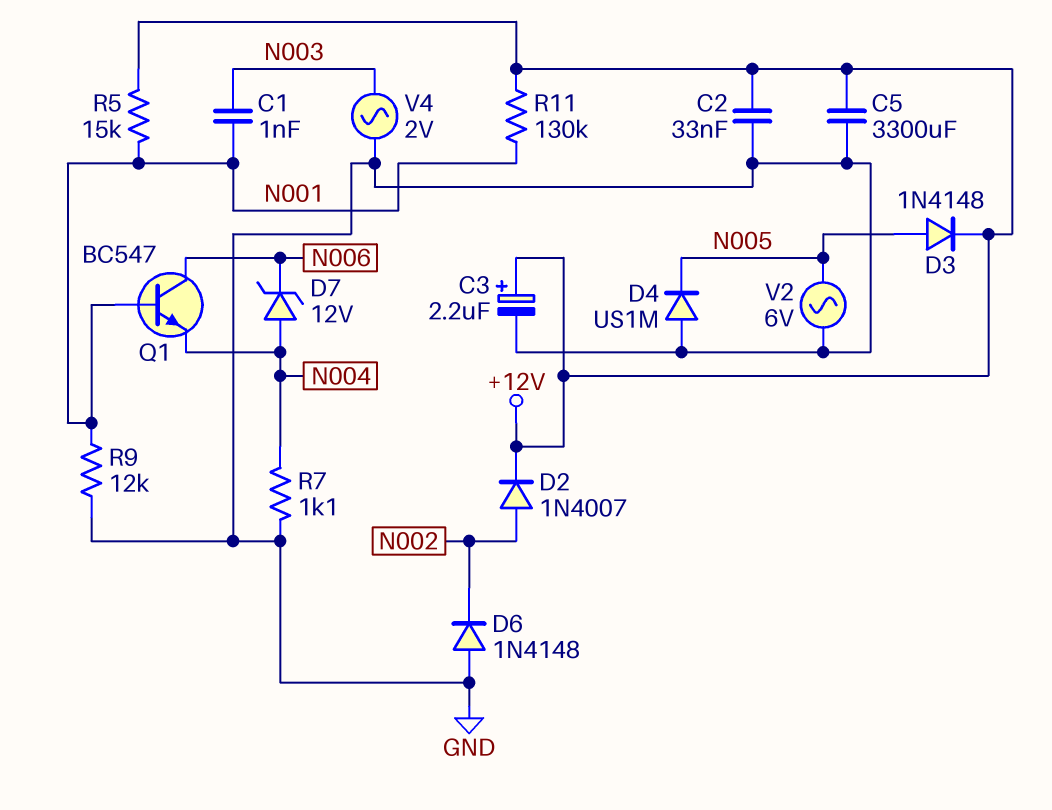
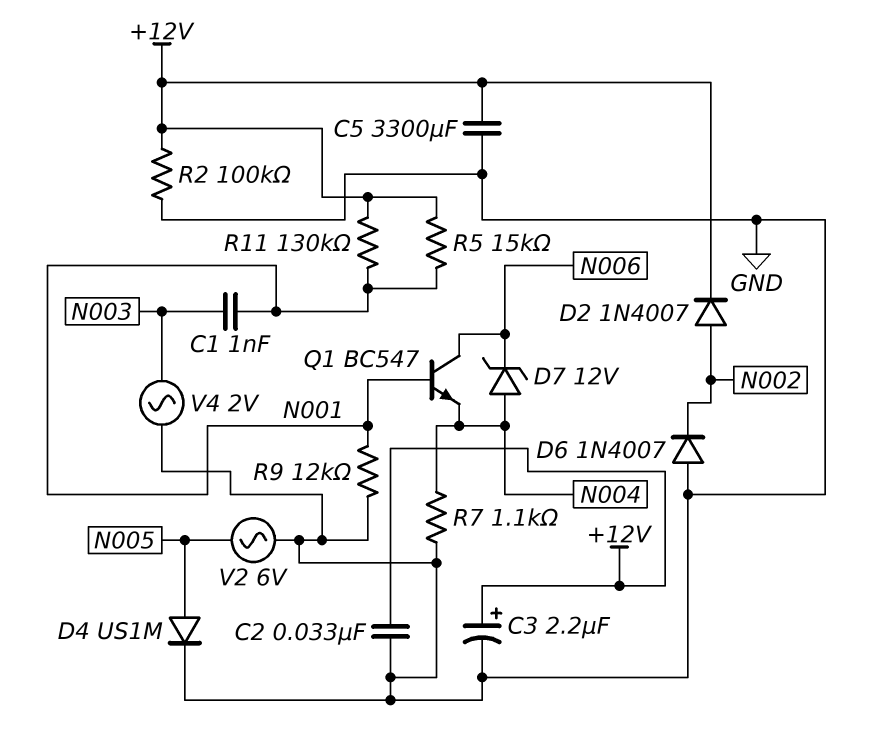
D3: diode 1N4148 (A N005, K +12V) -> none
D4: diode US1M (A GND, K N005) -> diode US1M (A N005, K GND)
D6: diode 1N4148 (A GND, K N002) -> diode 1N4007 (A GND, K N002)
R2: none -> 100k (+12V, GND)

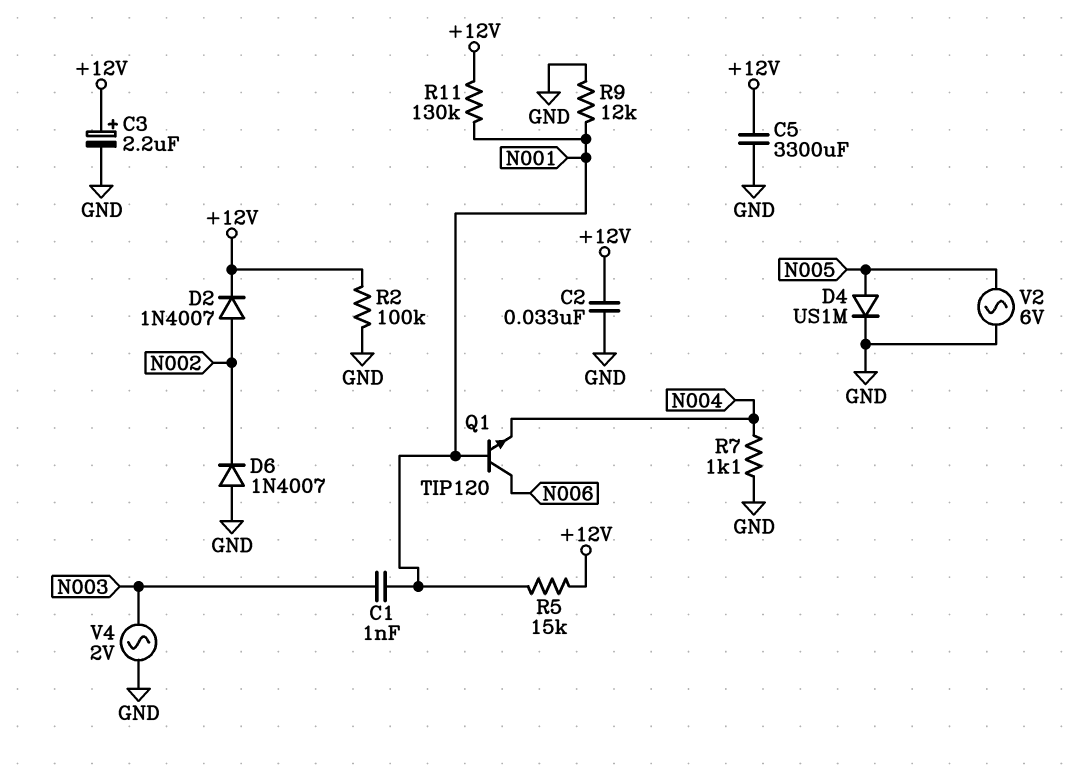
D7: zener 12V (A N004, K N006) -> none
Q1: NPN BC547 (B N001, C N006, E N004) -> NPN TIP120 (B N001, C N006, E N004)

